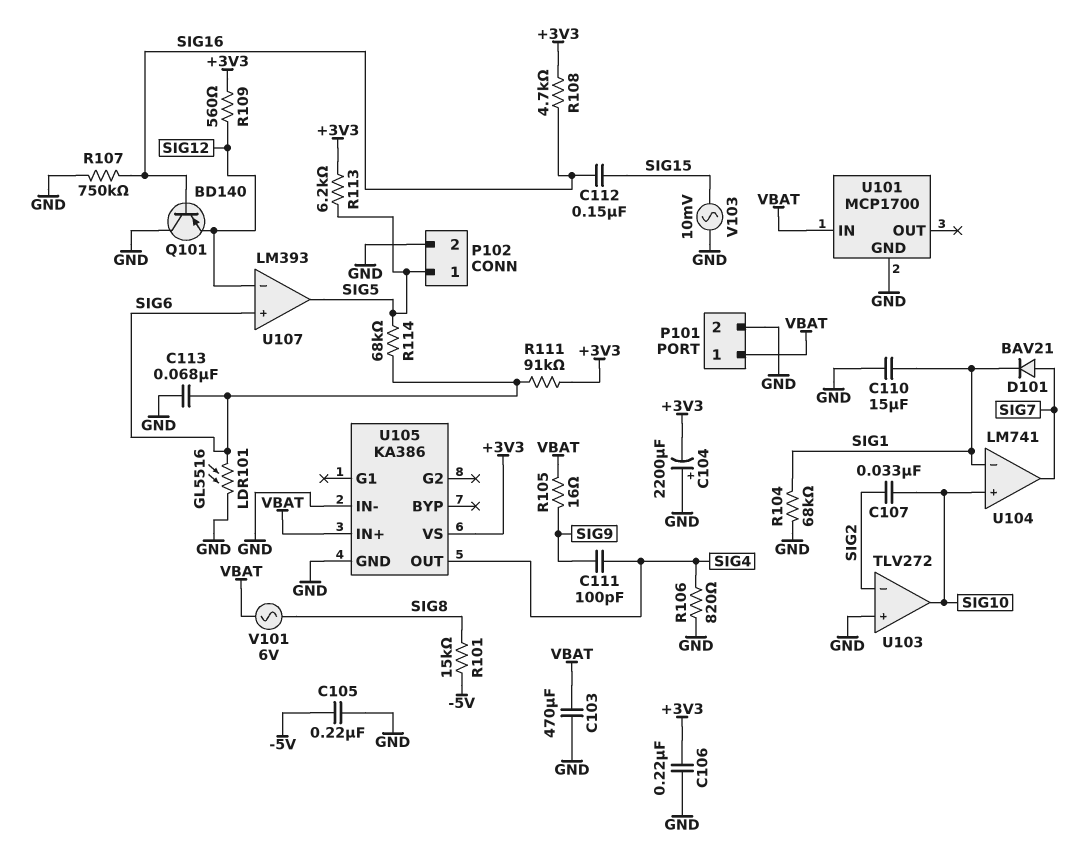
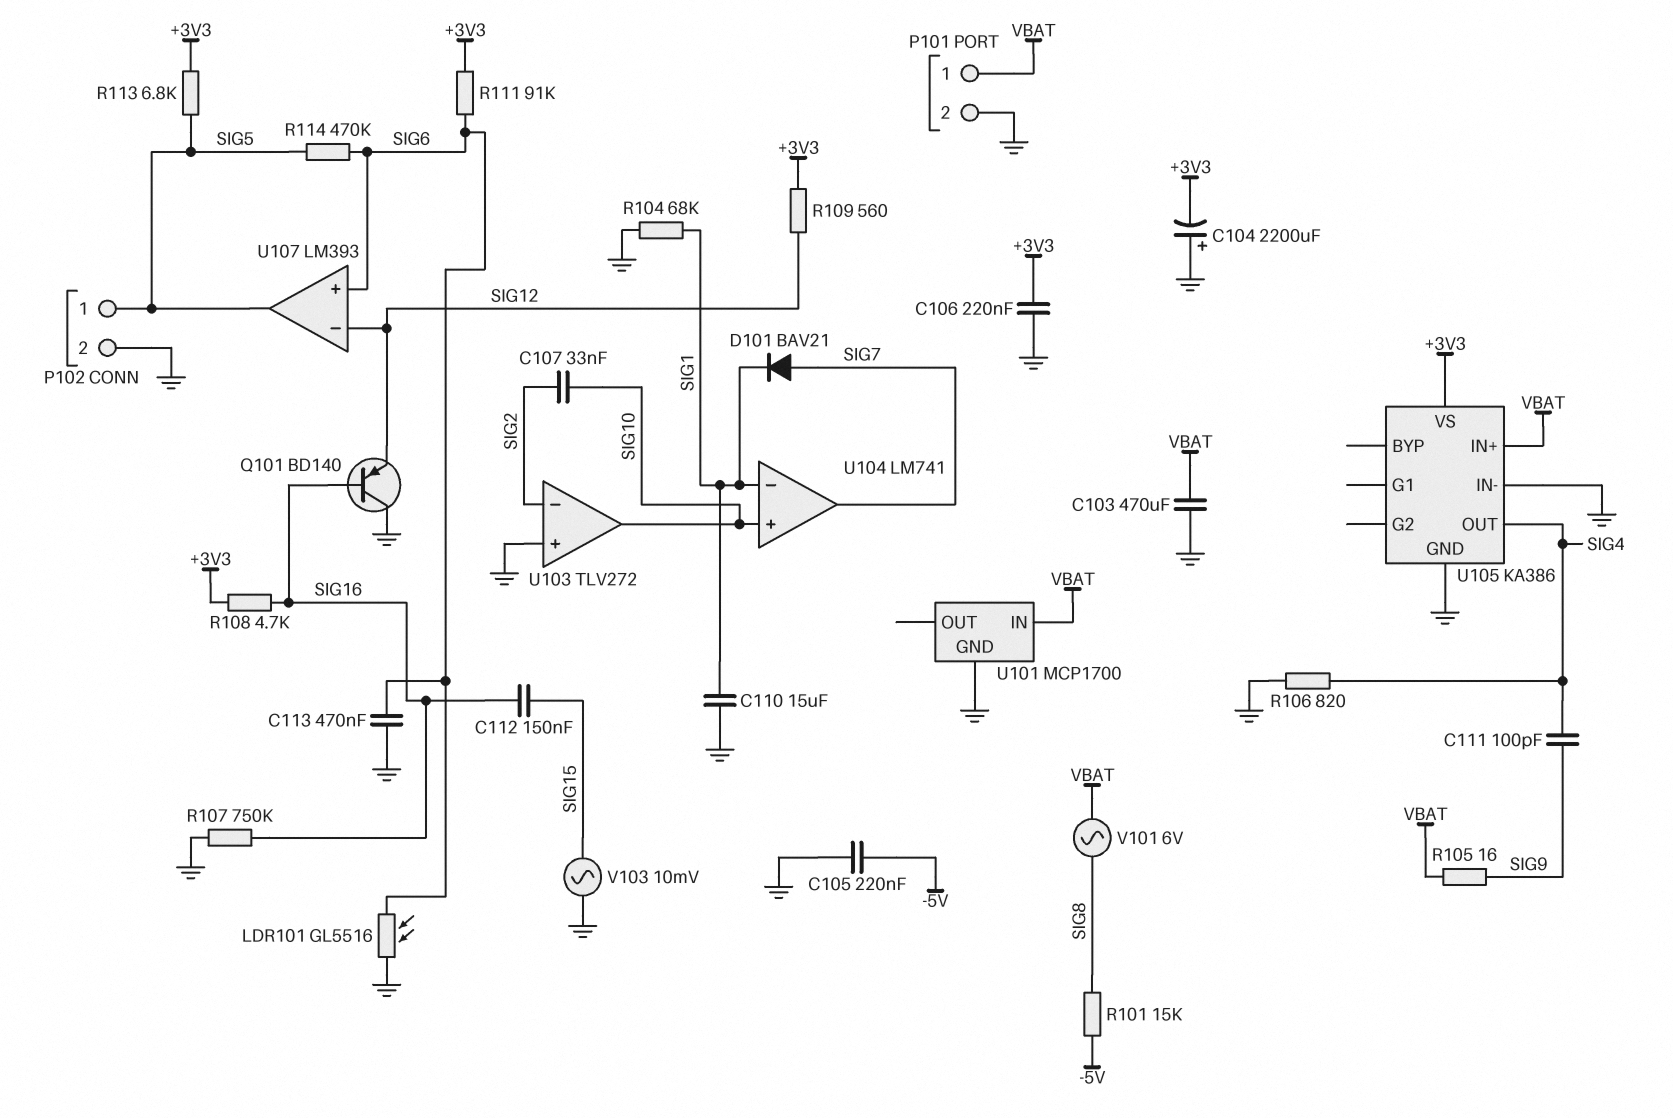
C113: 68nF (GND, SIG6) -> 470nF (GND, SIG6)
R113: 6.2k (+3V3, SIG5) -> 6.8k (+3V3, SIG5)
R114: 68k (SIG5, SIG6) -> 470k (SIG5, SIG6)

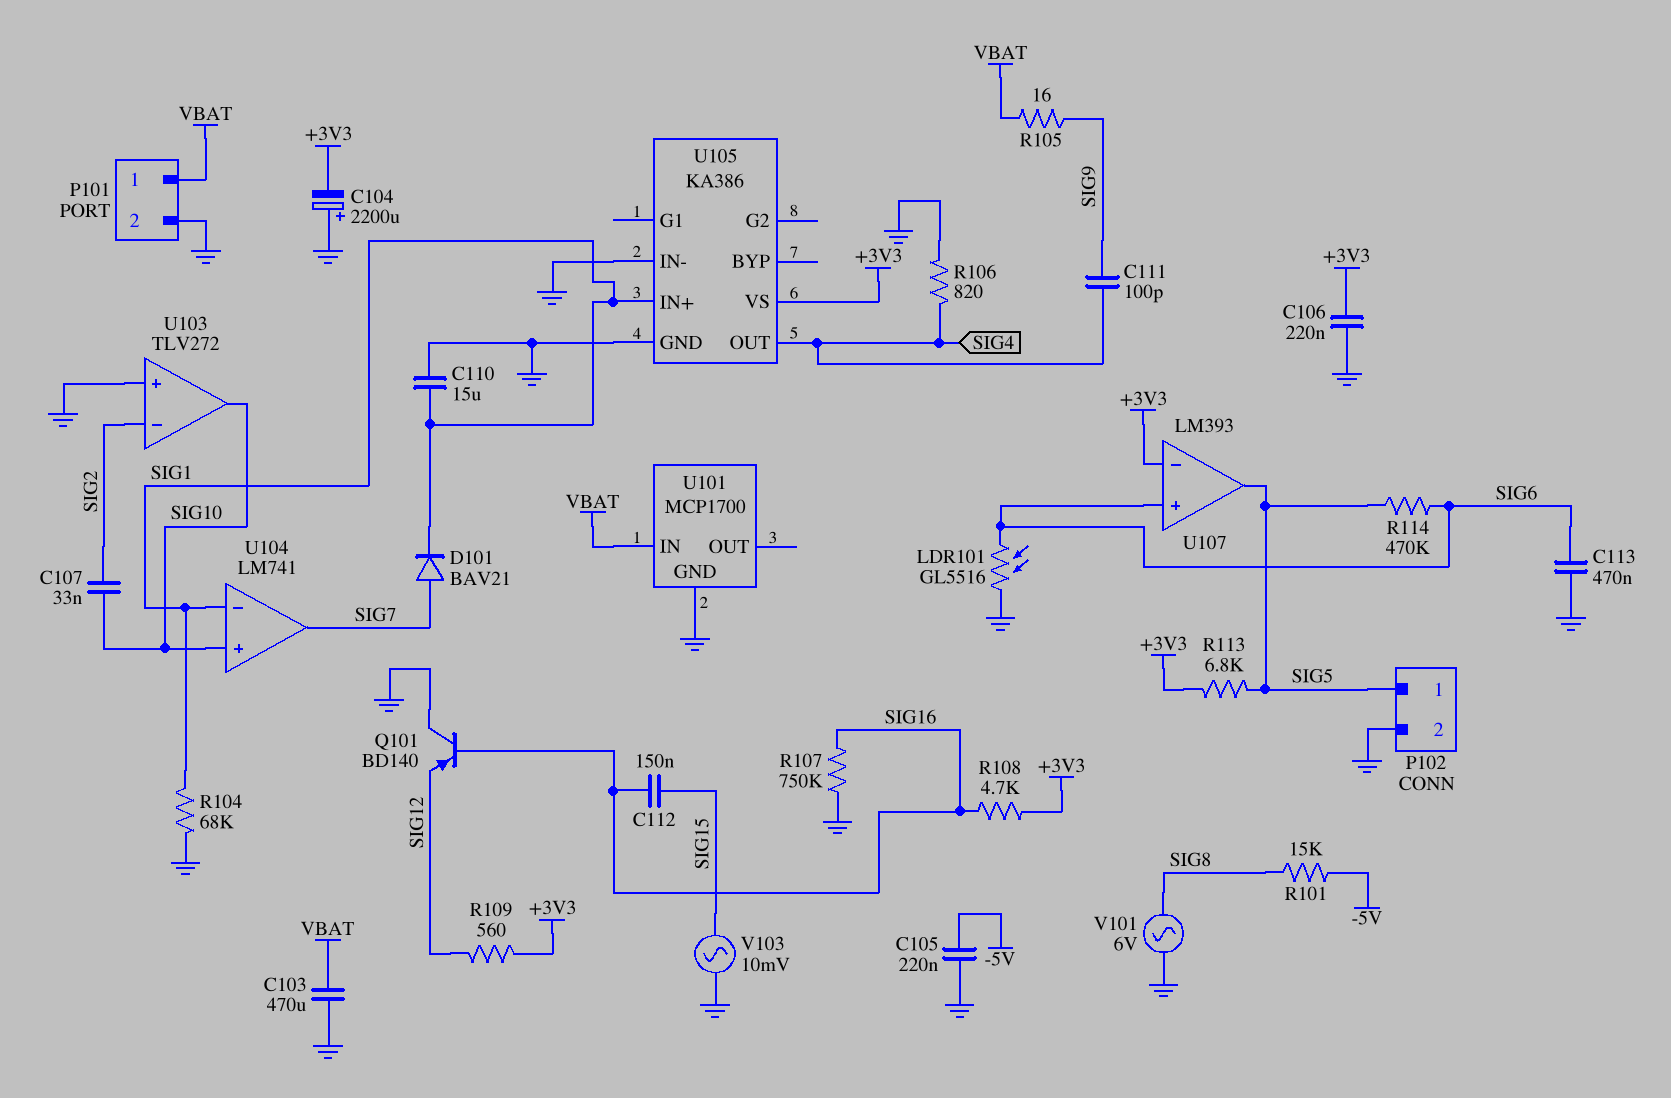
R111: 91k (+3V3, SIG6) -> none
U105 pin IN+: VBAT -> SIG1
U107 pin in-: SIG12 -> +3V3
V101: AC 6V (SIG8, VBAT) -> AC 6V (GND, SIG8)

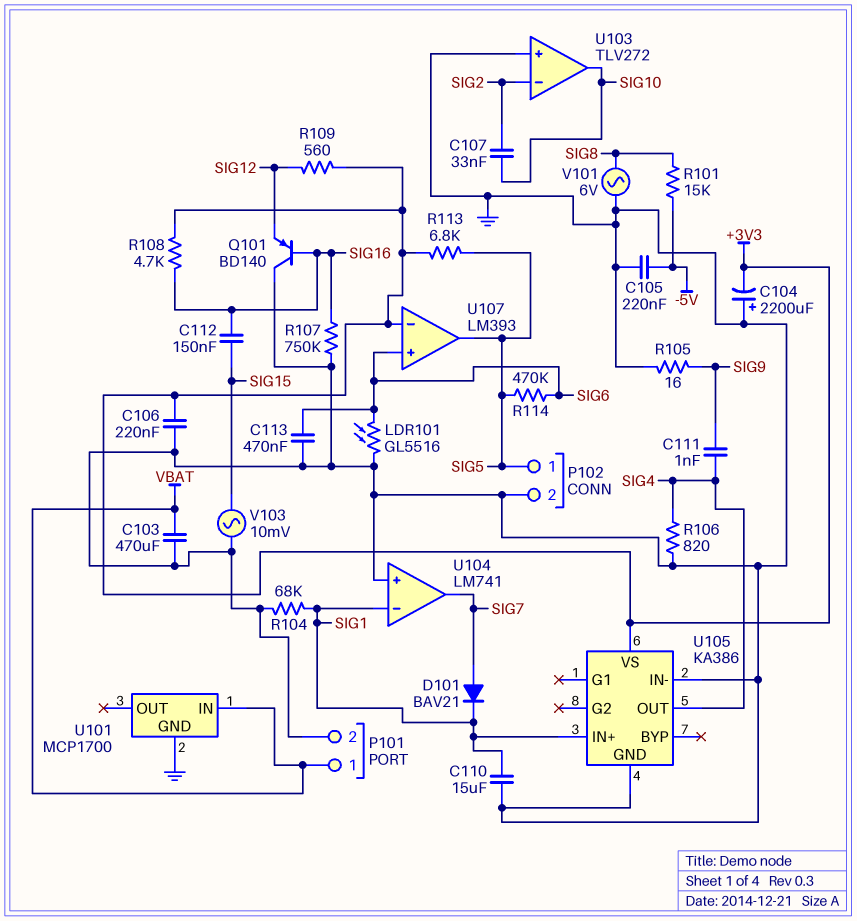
C111: 100pF (SIG4, SIG9) -> 1nF (SIG4, SIG9)
R105: 16 (SIG9, VBAT) -> 16 (GND, SIG9)
U104 pin in+: SIG10 -> GND

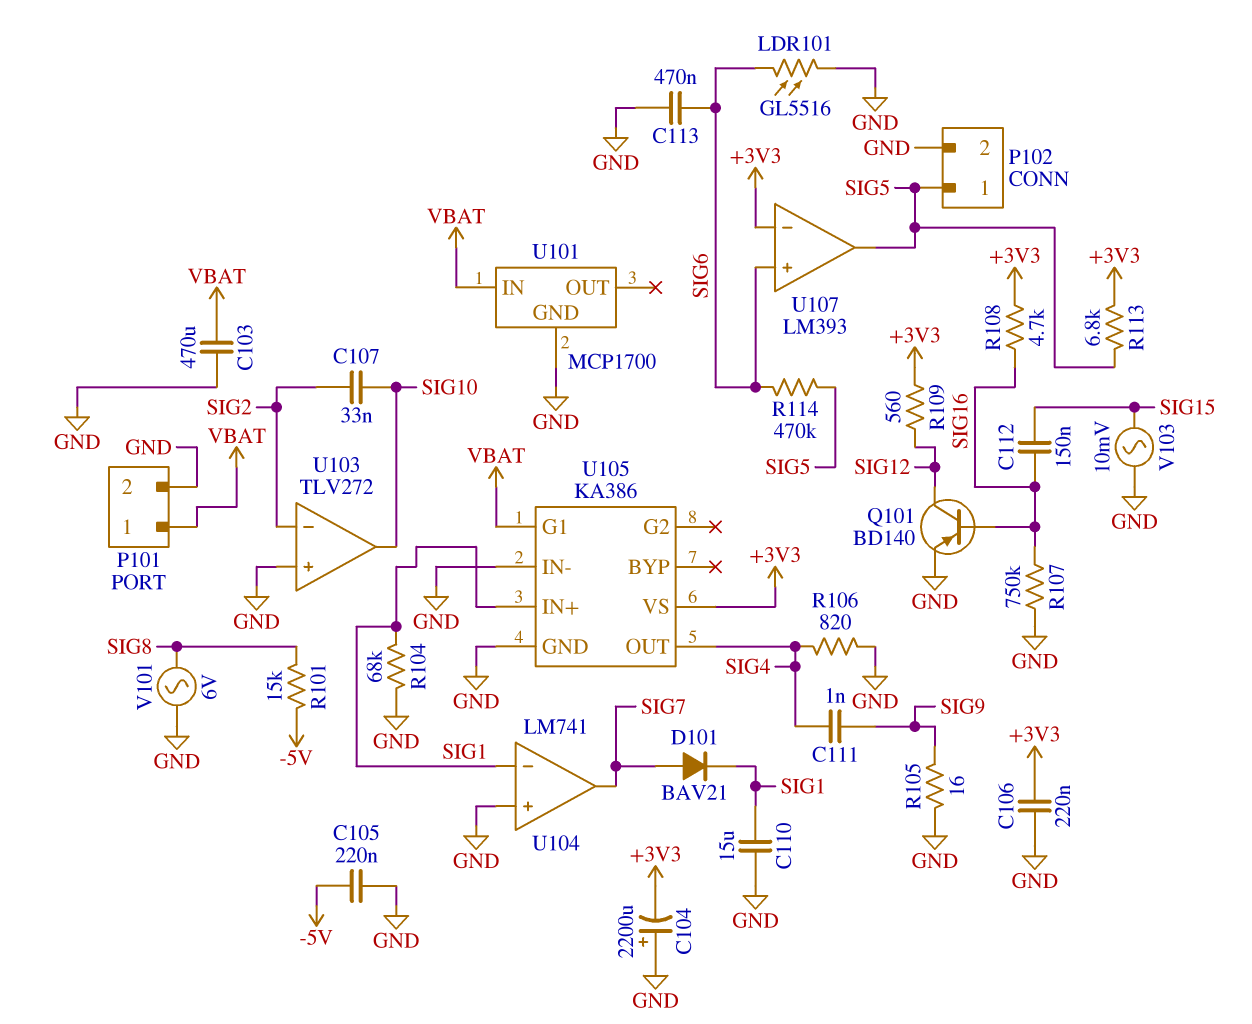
Q101: PNP BD140 (B SIG16, C GND, E SIG12) -> PNP BD140 (B SIG16, C SIG12, E GND)
U105 pin G1: none -> VBAT

